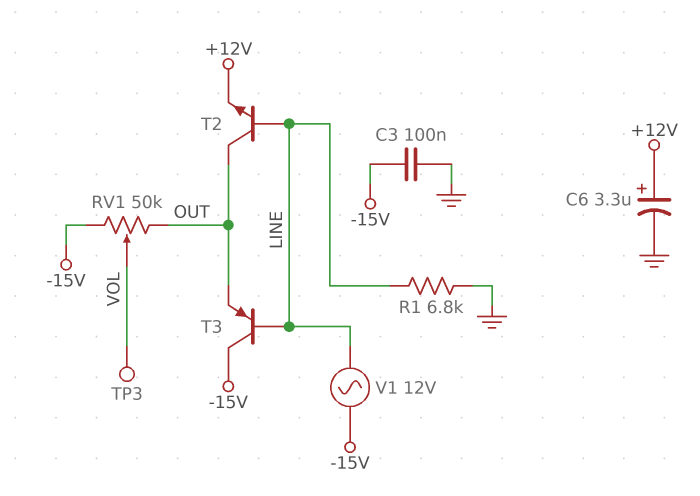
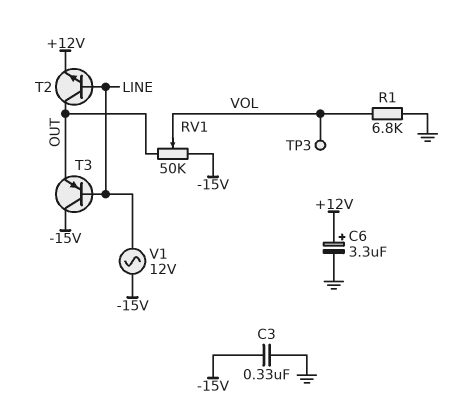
C3: 100nF (-15V, GND) -> 330nF (-15V, GND)
R1: 6.8k (GND, LINE) -> 6.8k (GND, VOL)

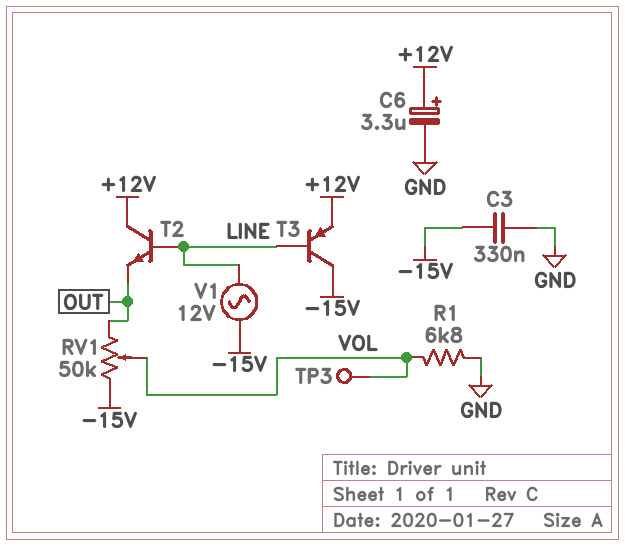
T2: NPN (B LINE, C OUT, E +12V) -> NPN (B LINE, C +12V, E OUT)
T3: PNP (B LINE, C -15V, E OUT) -> PNP (B LINE, C -15V, E +12V)

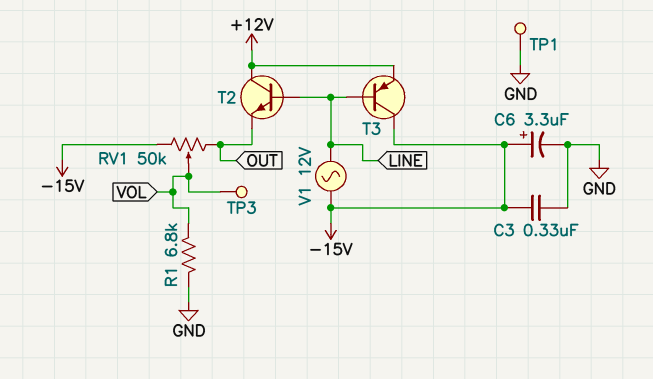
C6: 3.3uF (plus +12V, minus GND) -> 3.3uF (plus -15V, minus GND)
TP1: none -> test point (GND)

